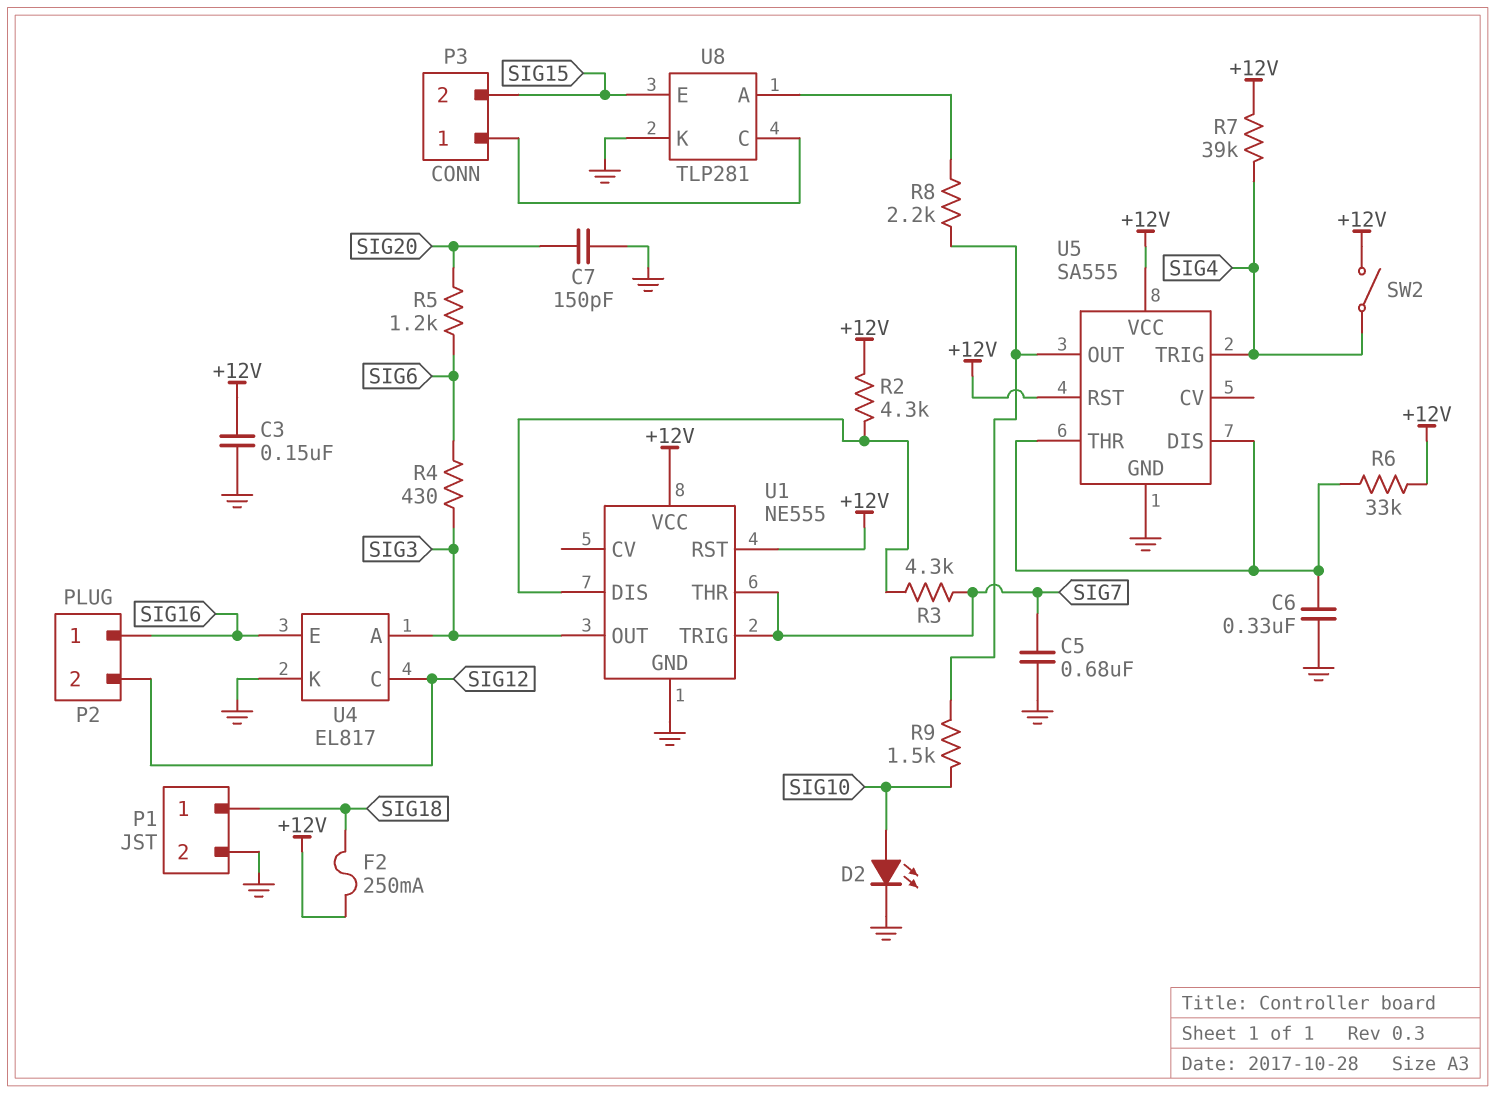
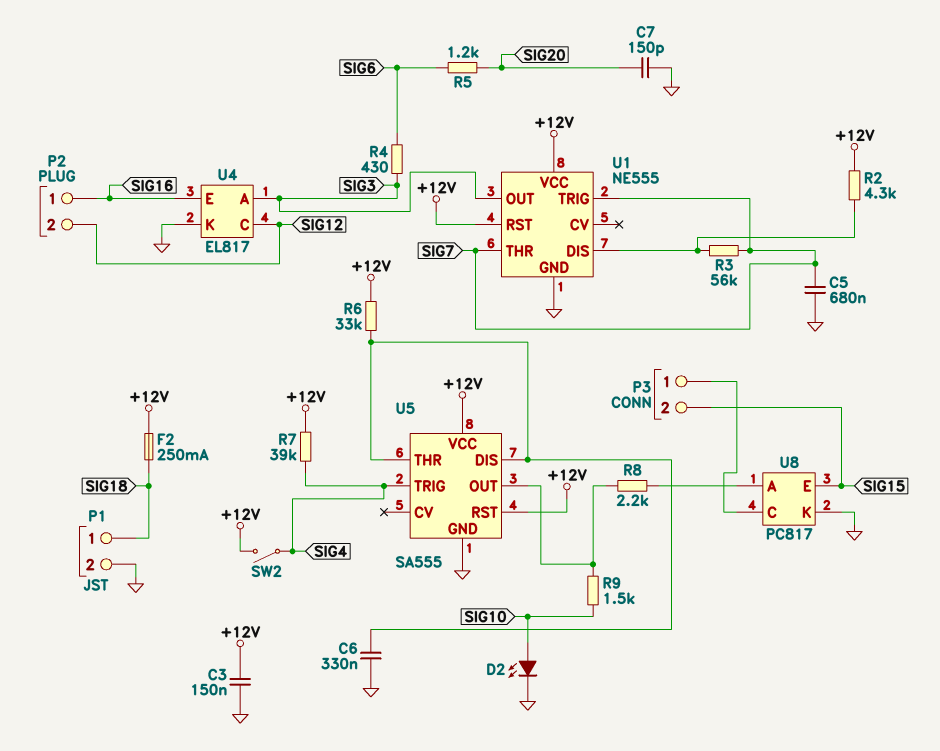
R3: 4.3k (SIG7, U1/DIS) -> 56k (SIG7, U1/DIS)
U8: TLP281 -> PC817

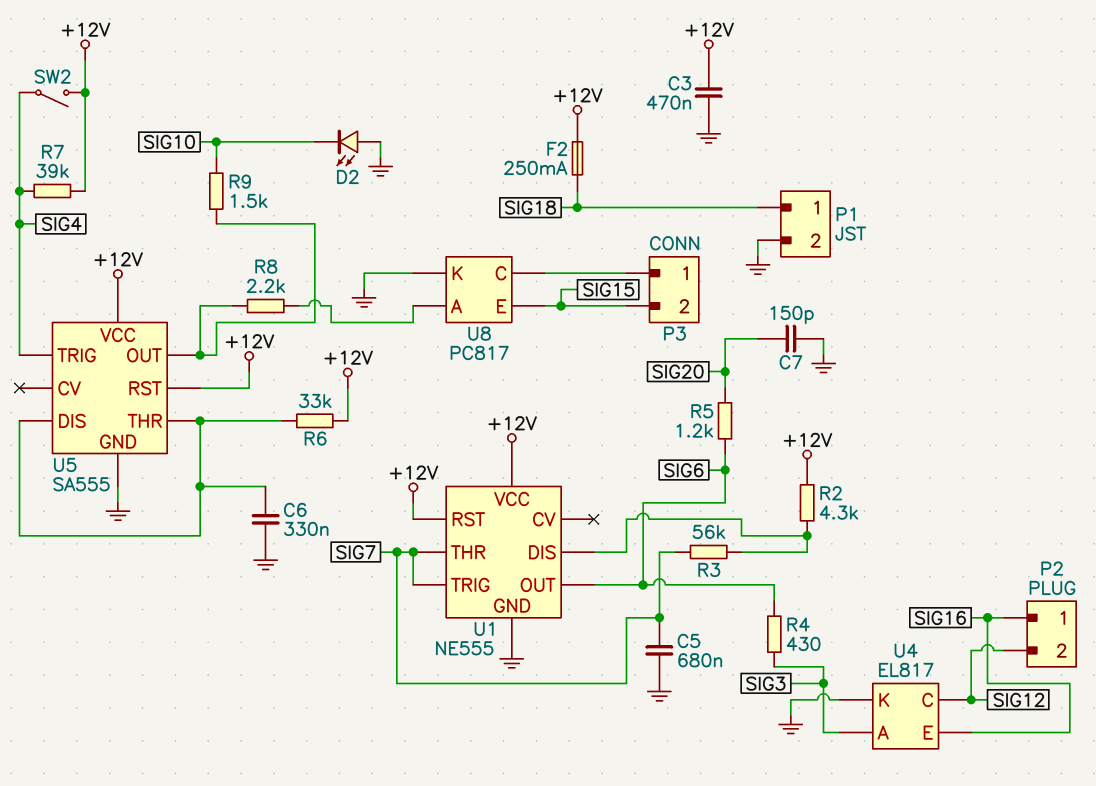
C3: 150nF (+12V, GND) -> 470nF (+12V, GND)
D2: LED (A SIG10, K GND) -> LED (A GND, K SIG10)
U1 pin OUT: SIG3 -> SIG6

